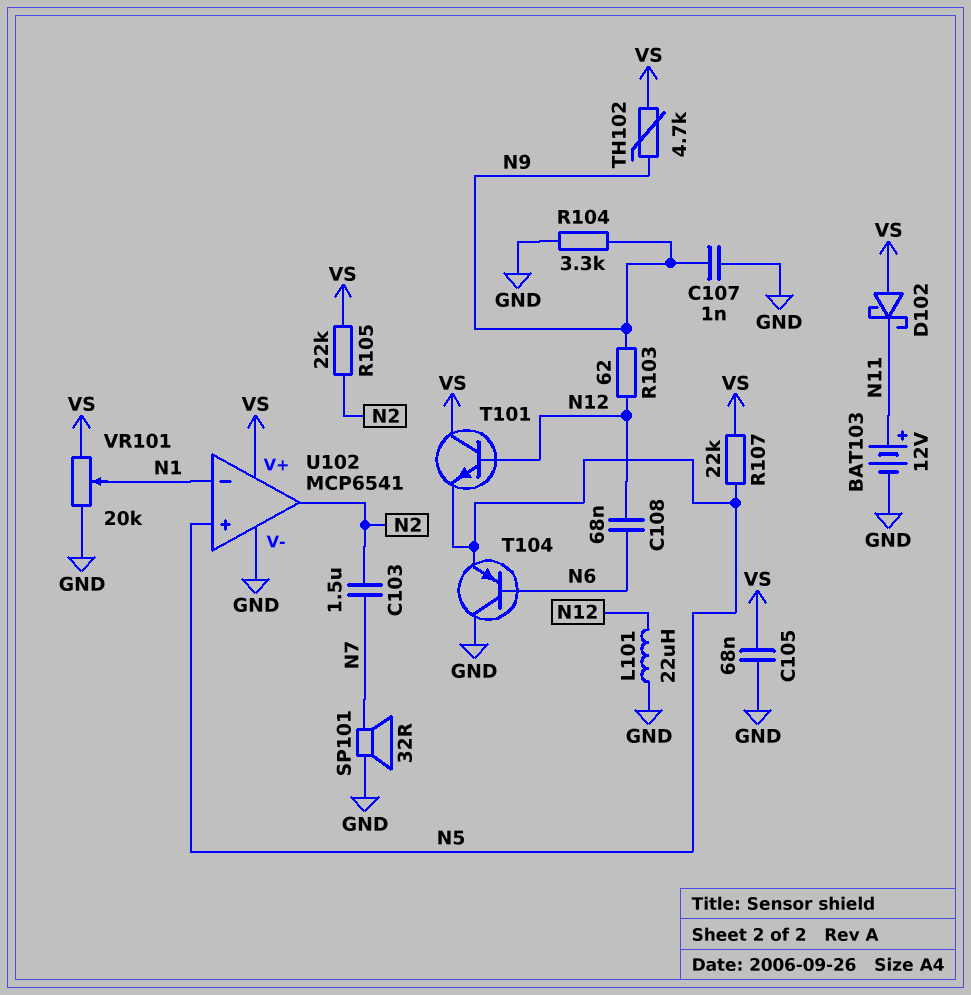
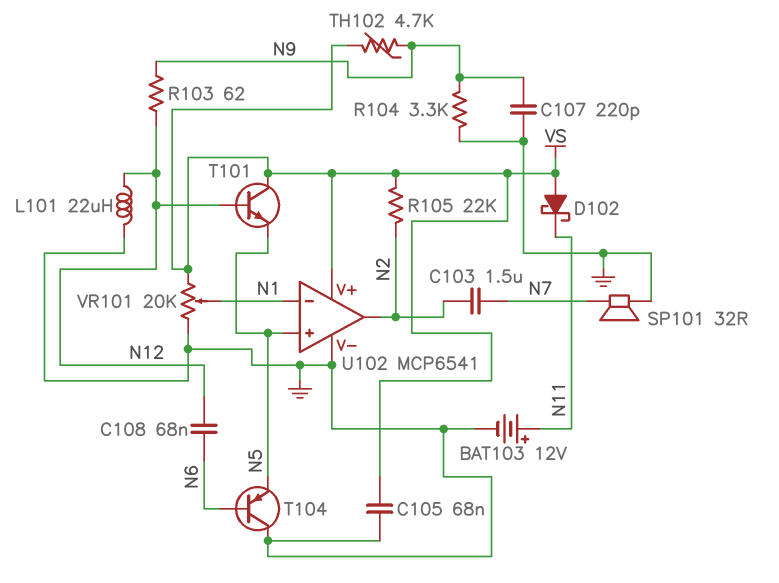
C107: 1nF (GND, N9) -> 220pF (GND, N9)
R107: 22k (N5, VS) -> none

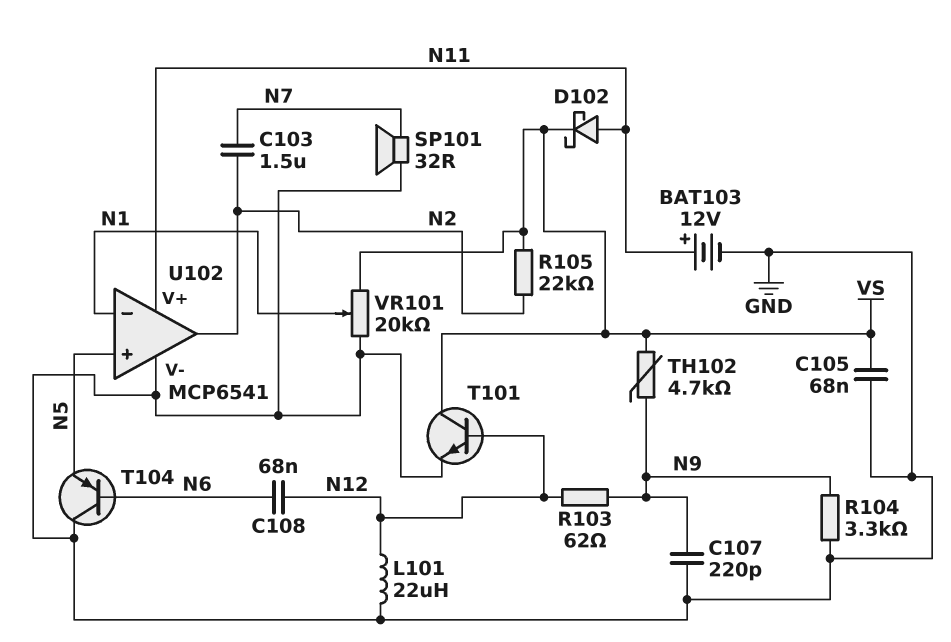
D102: schottky (A VS, K N11) -> schottky (A N11, K VS)
T101: NPN (B N12, C VS, E N5) -> NPN (B N12, C VS, E GND)
U102 pin V+: VS -> N11

